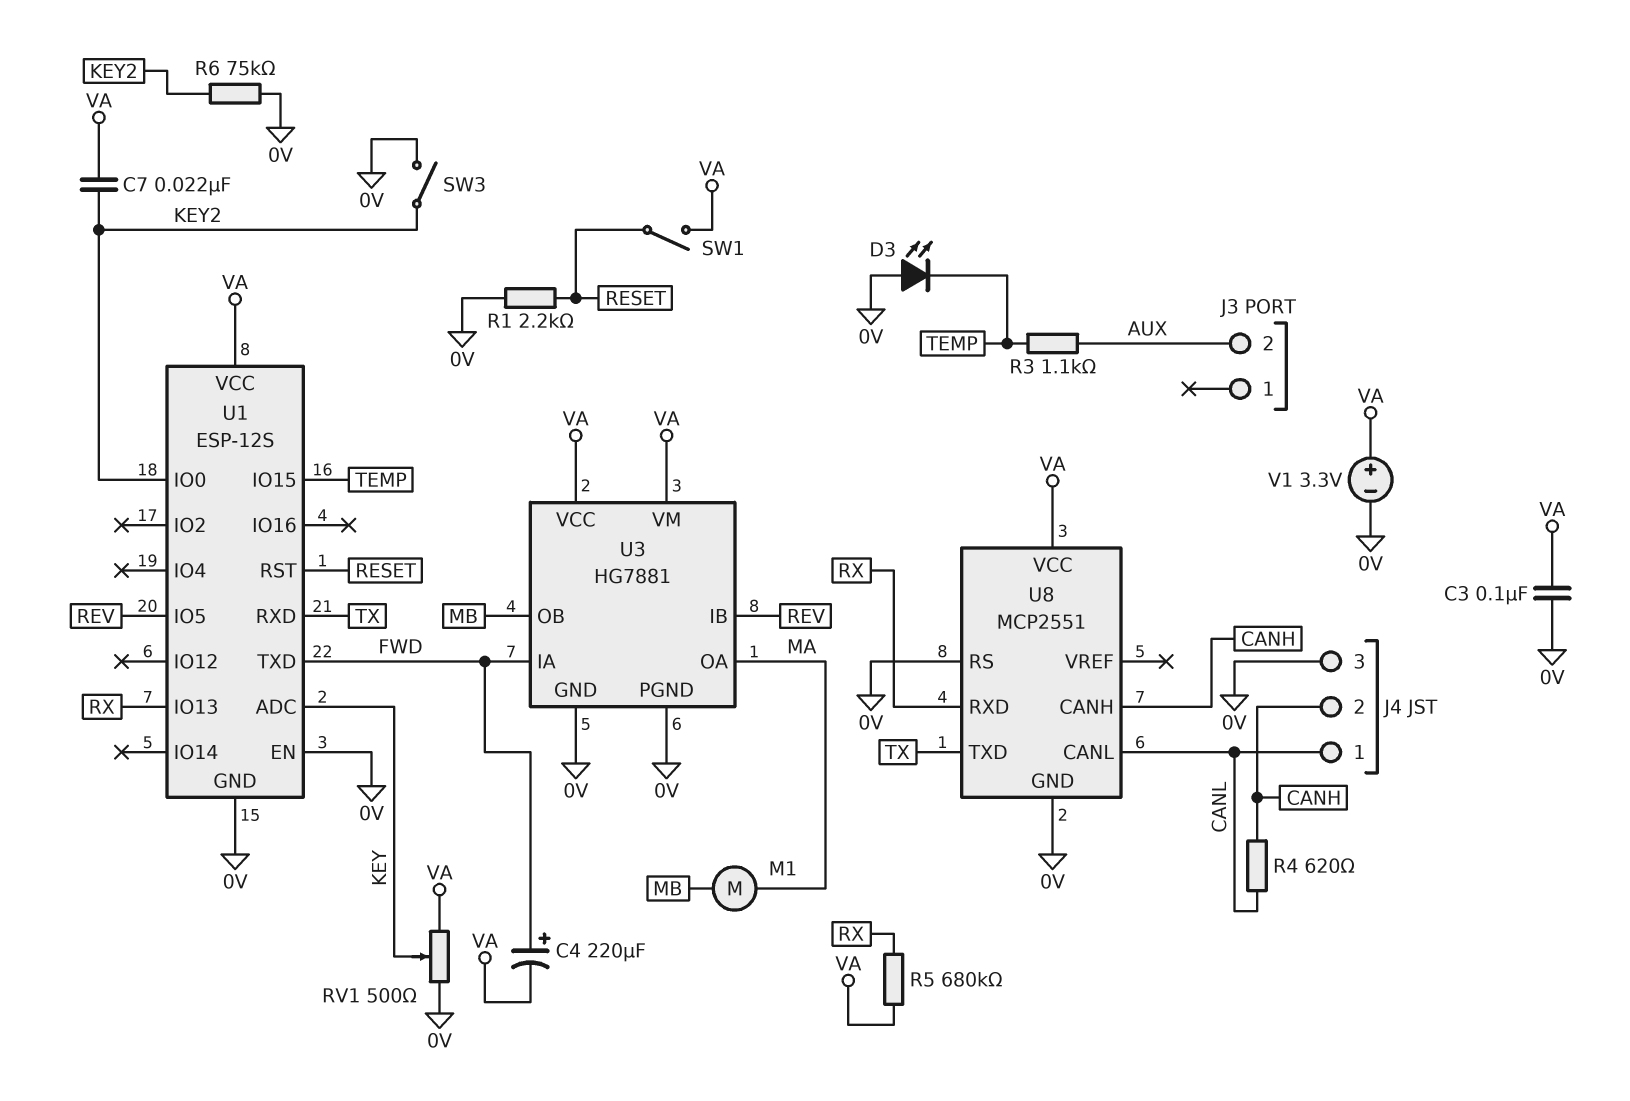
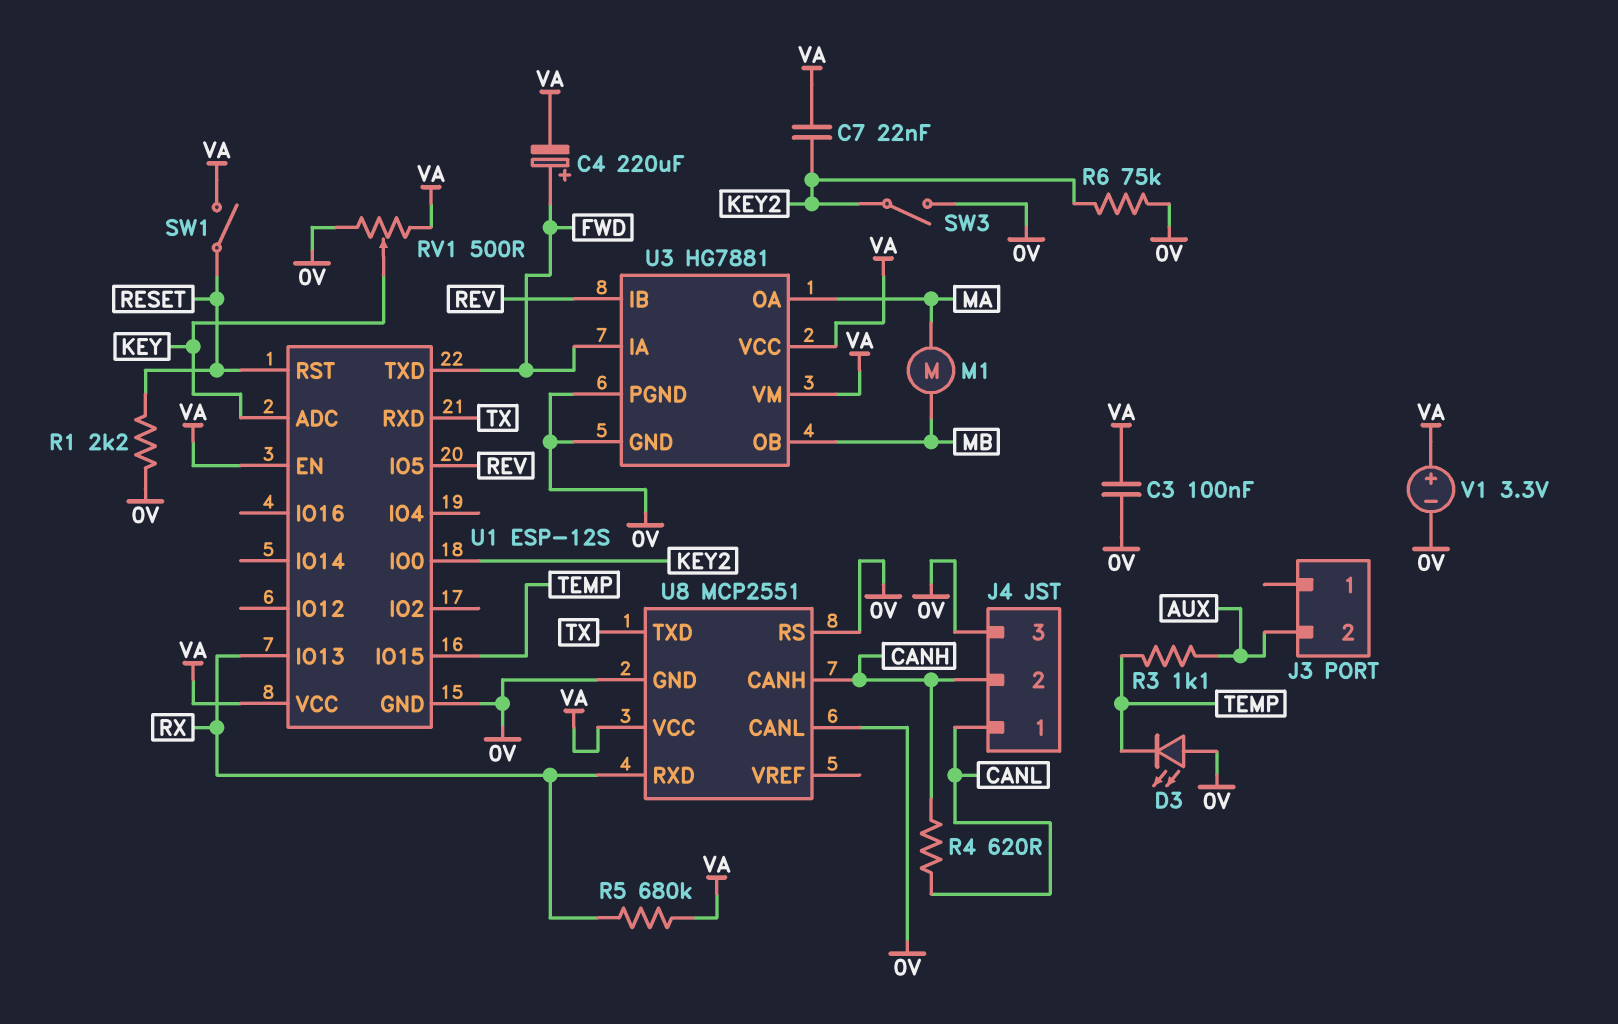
U1 pin EN: 0V -> VA
U8 pin CANL: CANL -> 0V

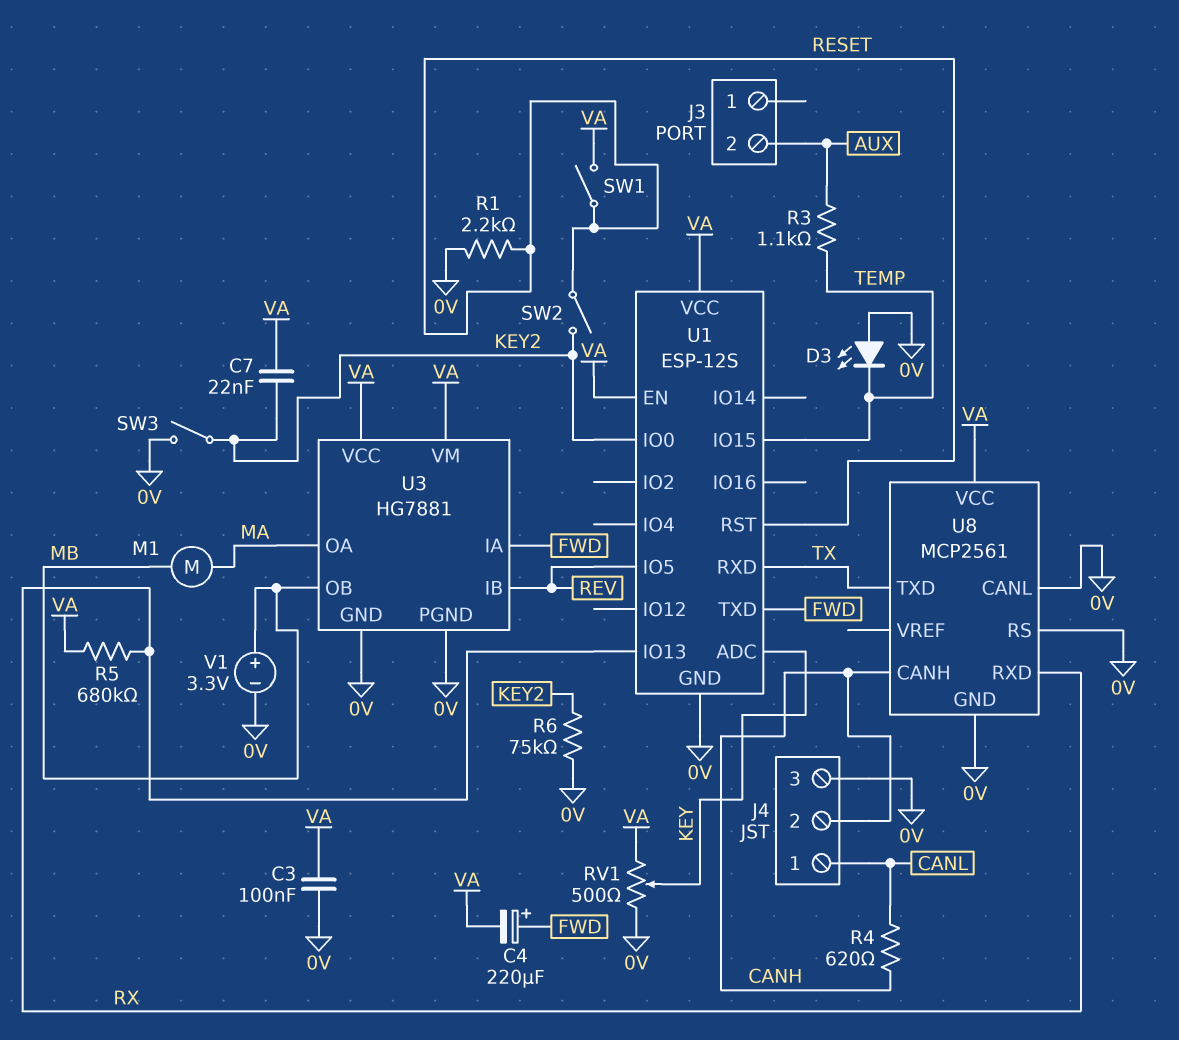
SW2: none -> switch (KEY2, RESET)
U8: MCP2551 -> MCP2561
V1: 3.3V (plus VA, minus 0V) -> 3.3V (plus MB, minus 0V)

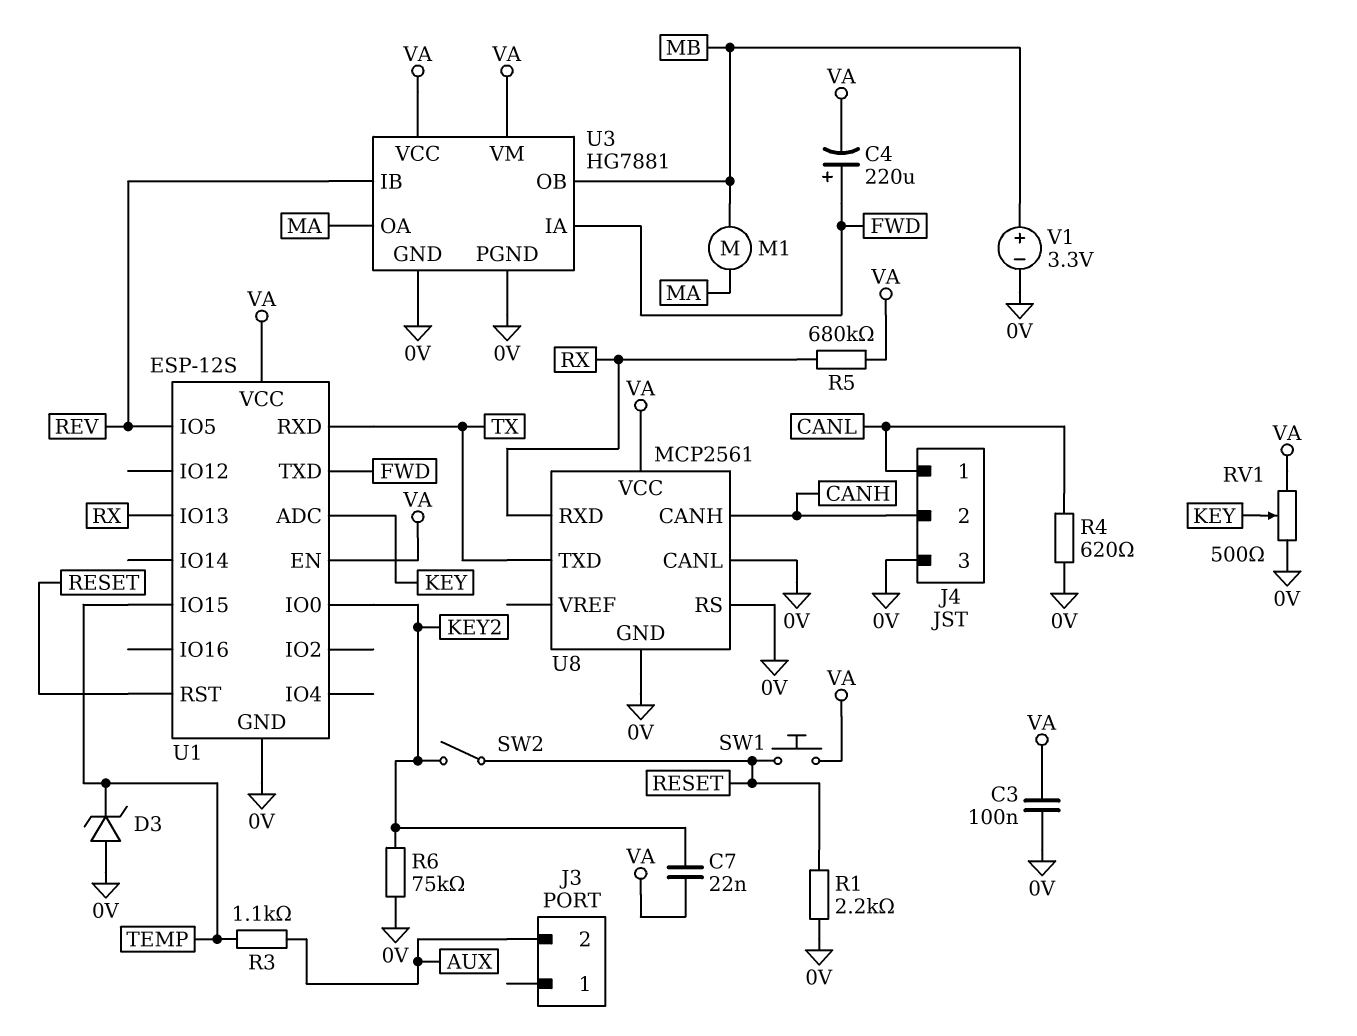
D3: LED (A 0V, K TEMP) -> zener (A 0V, K TEMP)
R4: 620 (CANH, CANL) -> 620 (0V, CANL)
SW1: switch (RESET, VA) -> button (RESET, VA)
SW3: switch (0V, KEY2) -> none

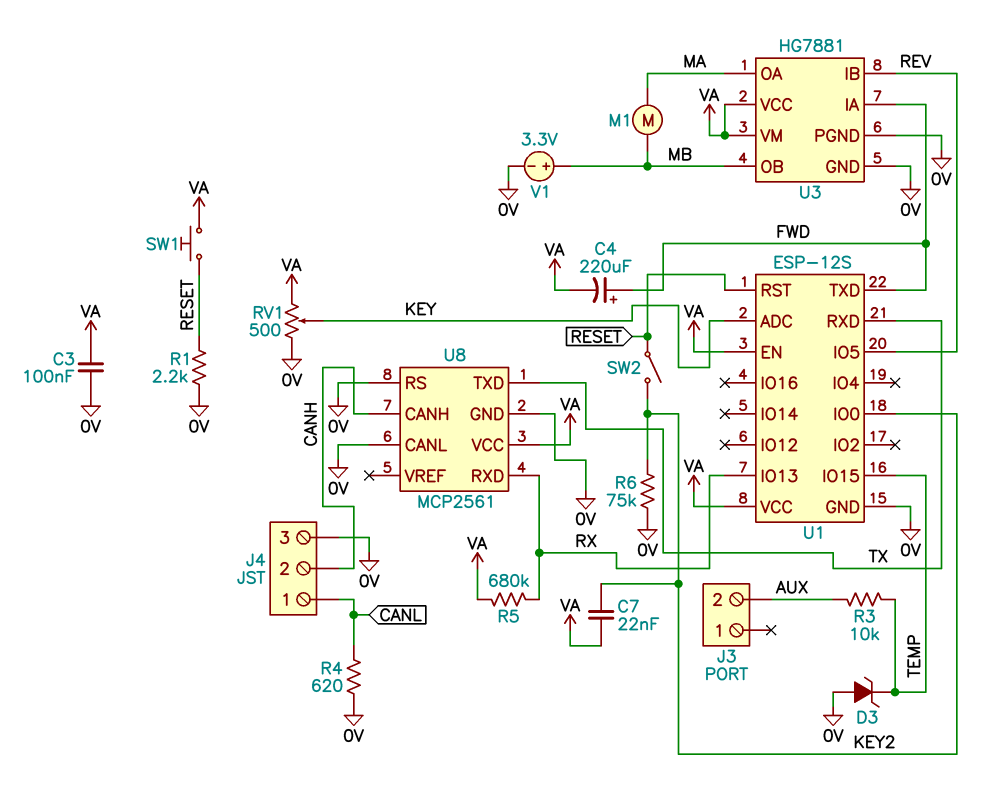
R3: 1.1k (AUX, TEMP) -> 10k (AUX, TEMP)

